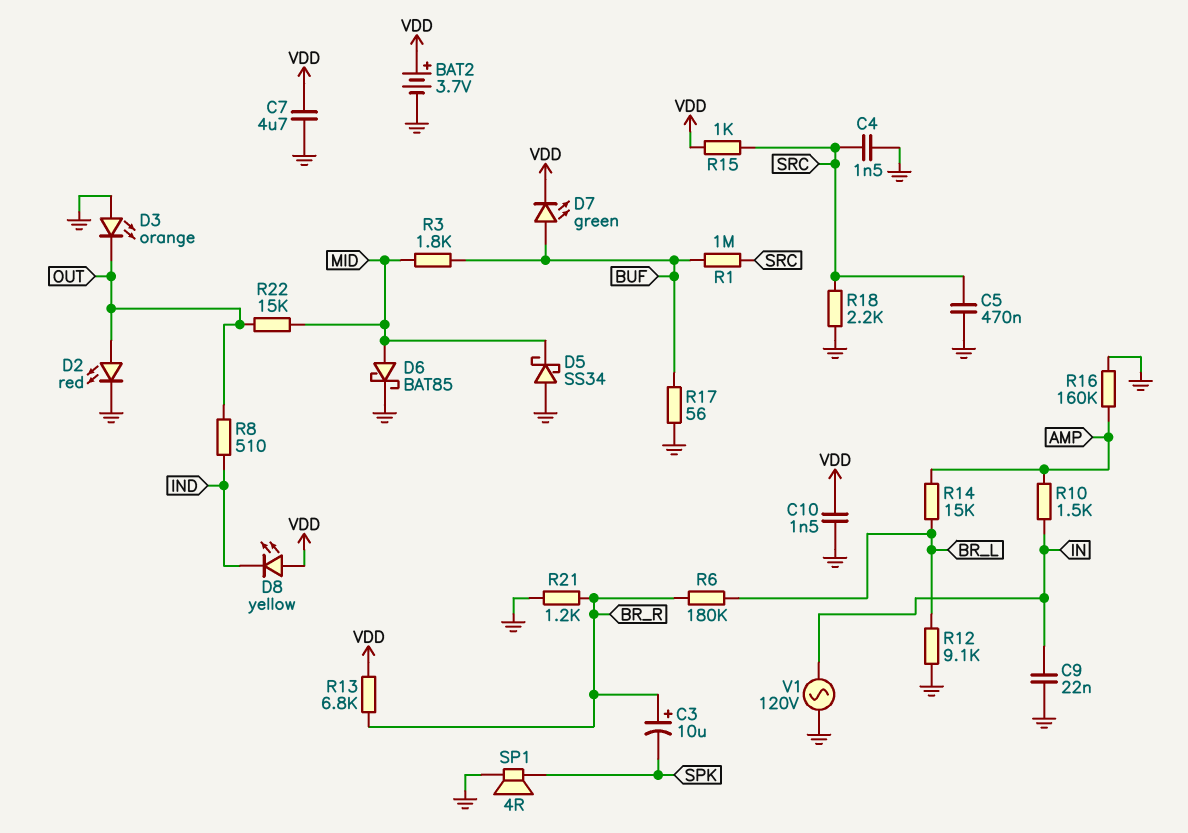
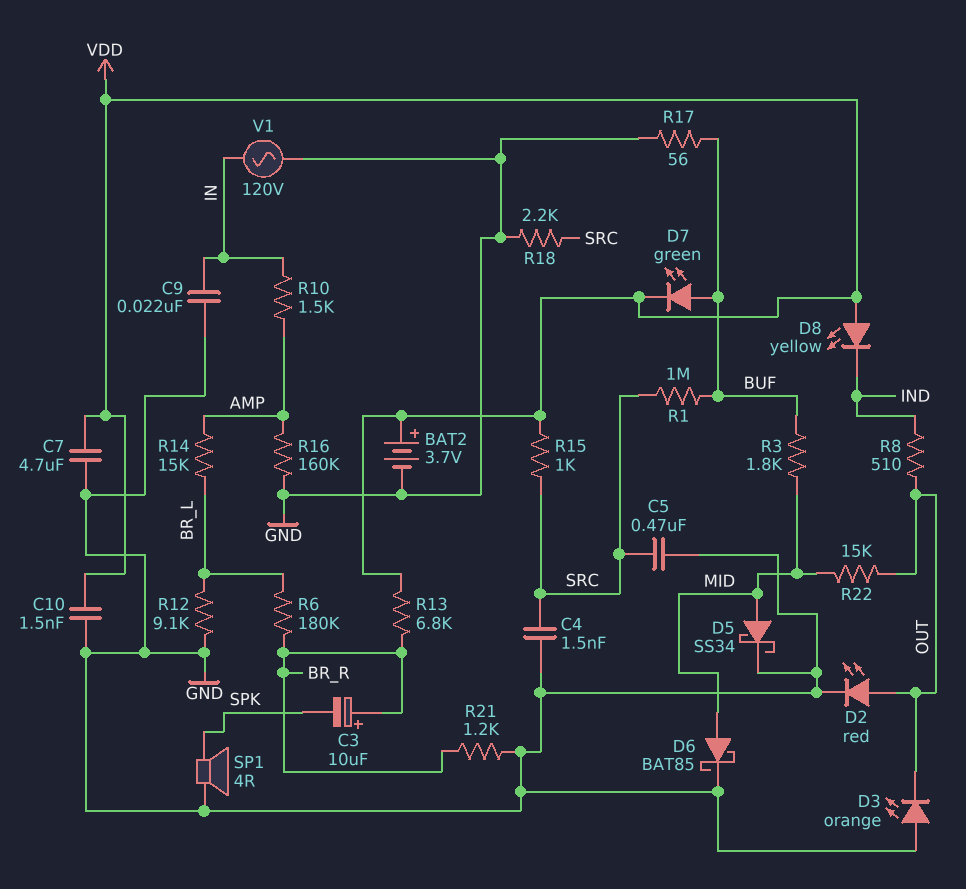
D5: schottky SS34 (A GND, K MID) -> schottky SS34 (A MID, K GND)

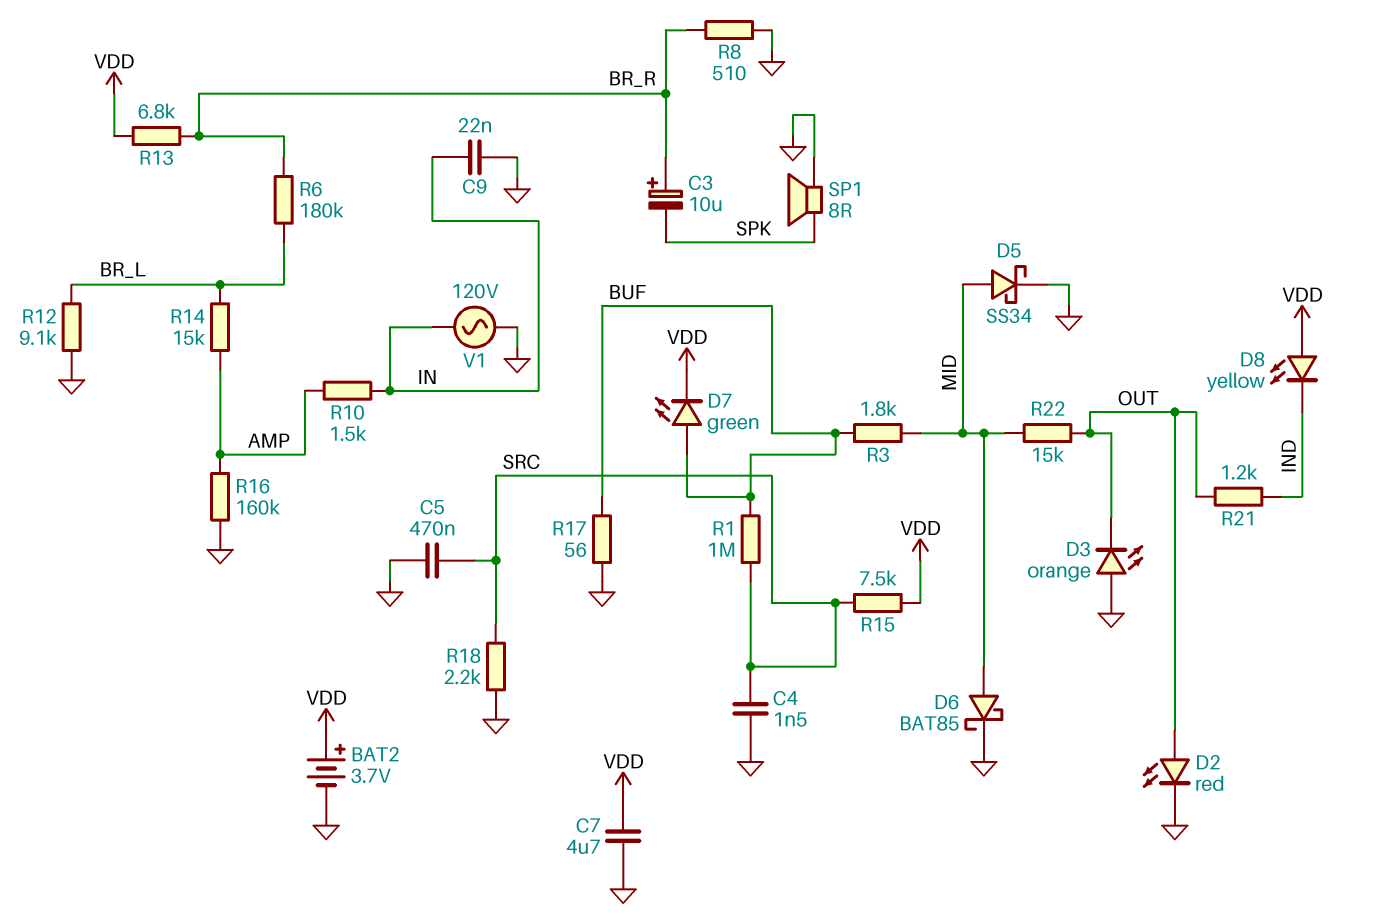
C10: 1.5nF (GND, VDD) -> none
R8: 510 (IND, OUT) -> 510 (BR_R, GND)
R15: 1k (SRC, VDD) -> 7.5k (SRC, VDD)
R21: 1.2k (BR_R, GND) -> 1.2k (IND, OUT)
SP1: speaker 4R (GND, SPK) -> speaker 8R (GND, SPK)

